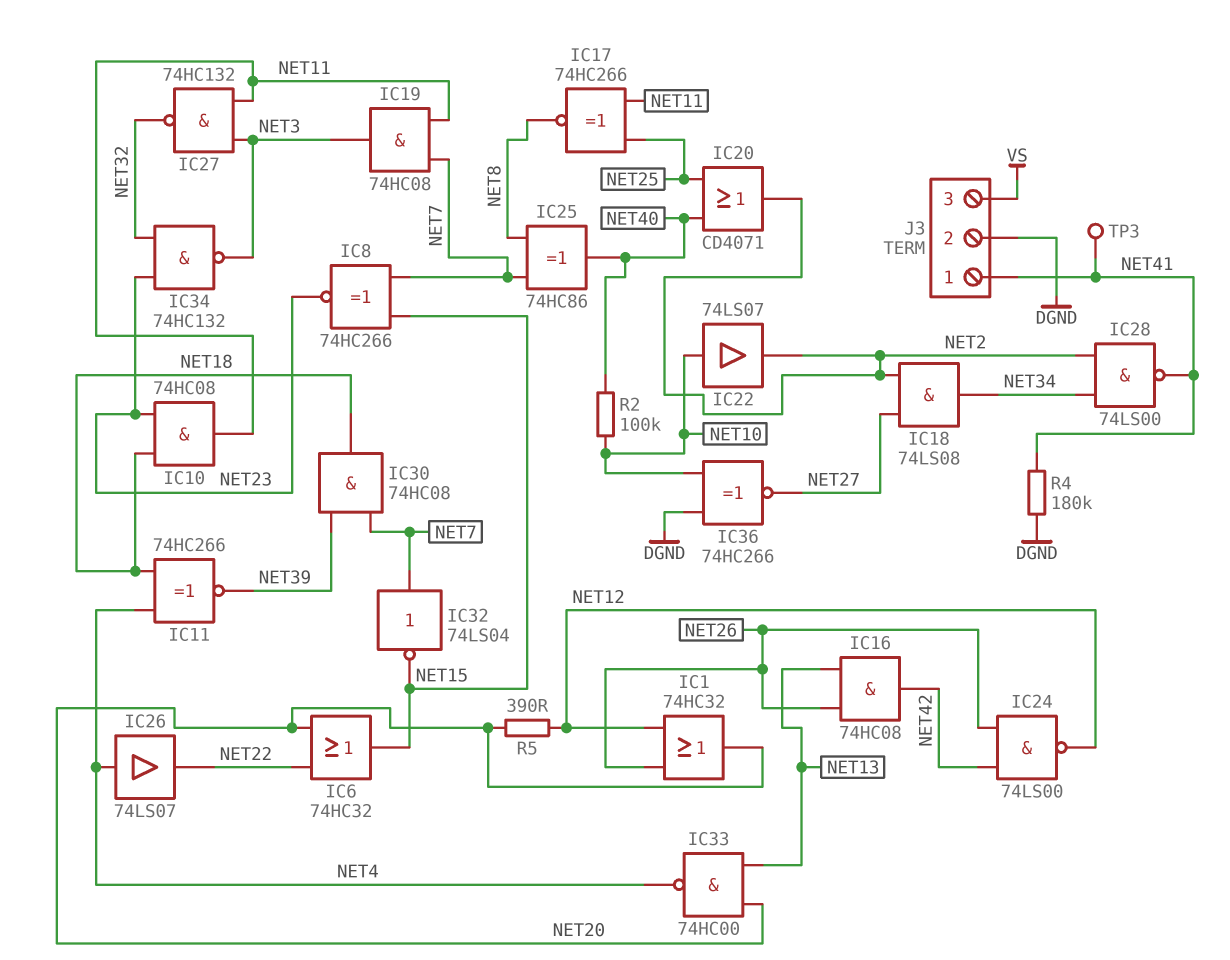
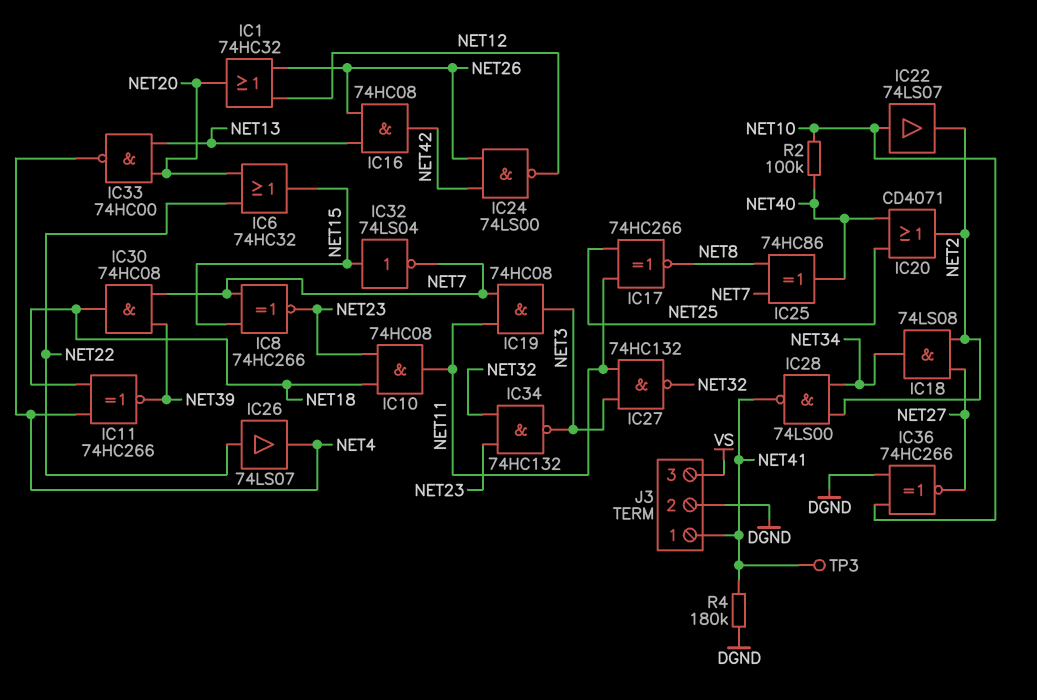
IC26: buffer 74LS07 (in NET4, out NET22) -> buffer 74LS07 (in NET22, out NET4)
IC32: NOT 74LS04 (in NET7, out NET15) -> NOT 74LS04 (in NET15, out NET7)
R5: 390 (NET12, NET20) -> none

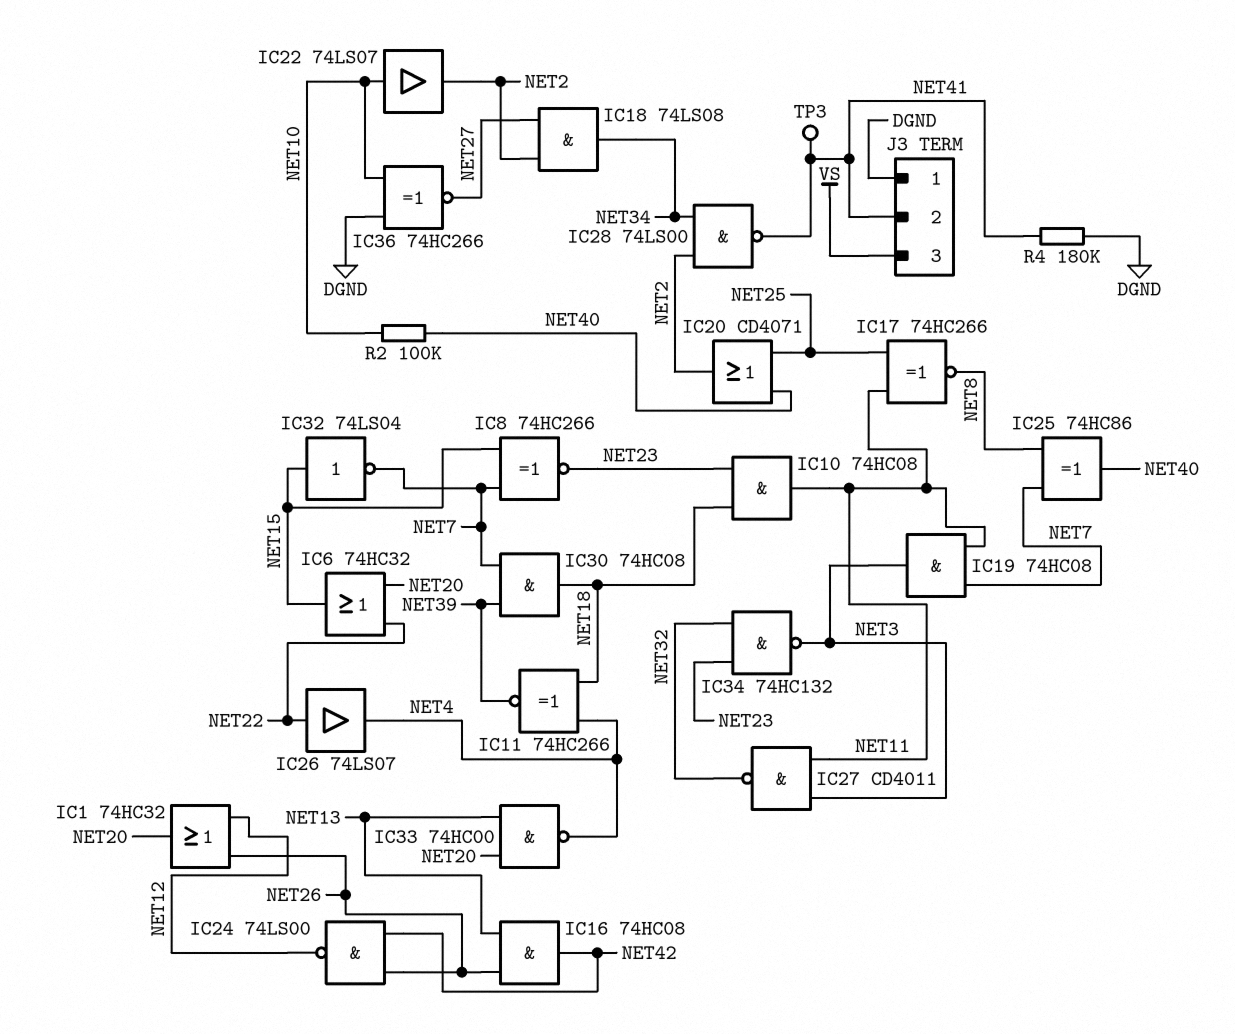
IC27: NAND 74HC132 (in NET3, in NET11, out NET32) -> NAND CD4011 (in NET3, in NET11, out NET32)
J3 pin 1: NET41 -> DGND
J3 pin 2: DGND -> NET41

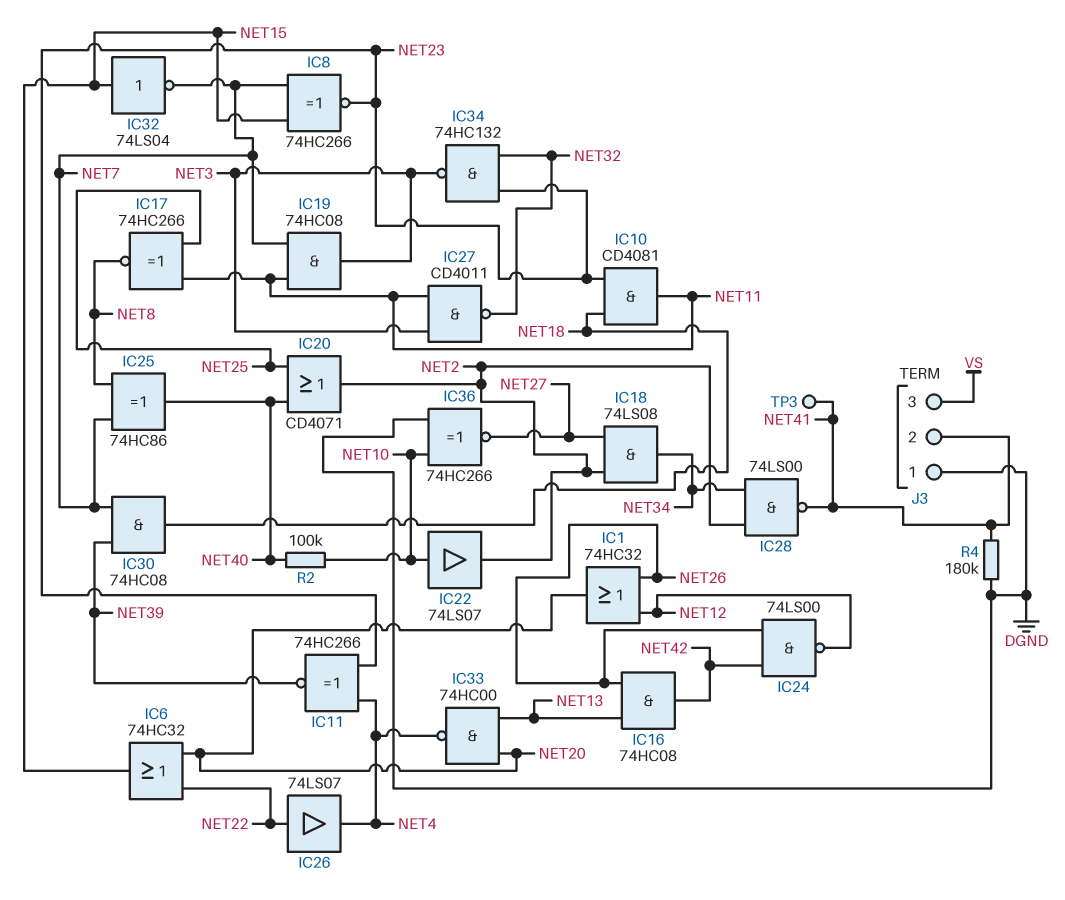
IC10: AND 74HC08 (in NET18, in NET23, out NET11) -> AND CD4081 (in NET18, in NET23, out NET11)
IC11: XNOR 74HC266 (in NET4, in NET18, out NET39) -> XNOR 74HC266 (in NET4, in NET23, out NET39)

